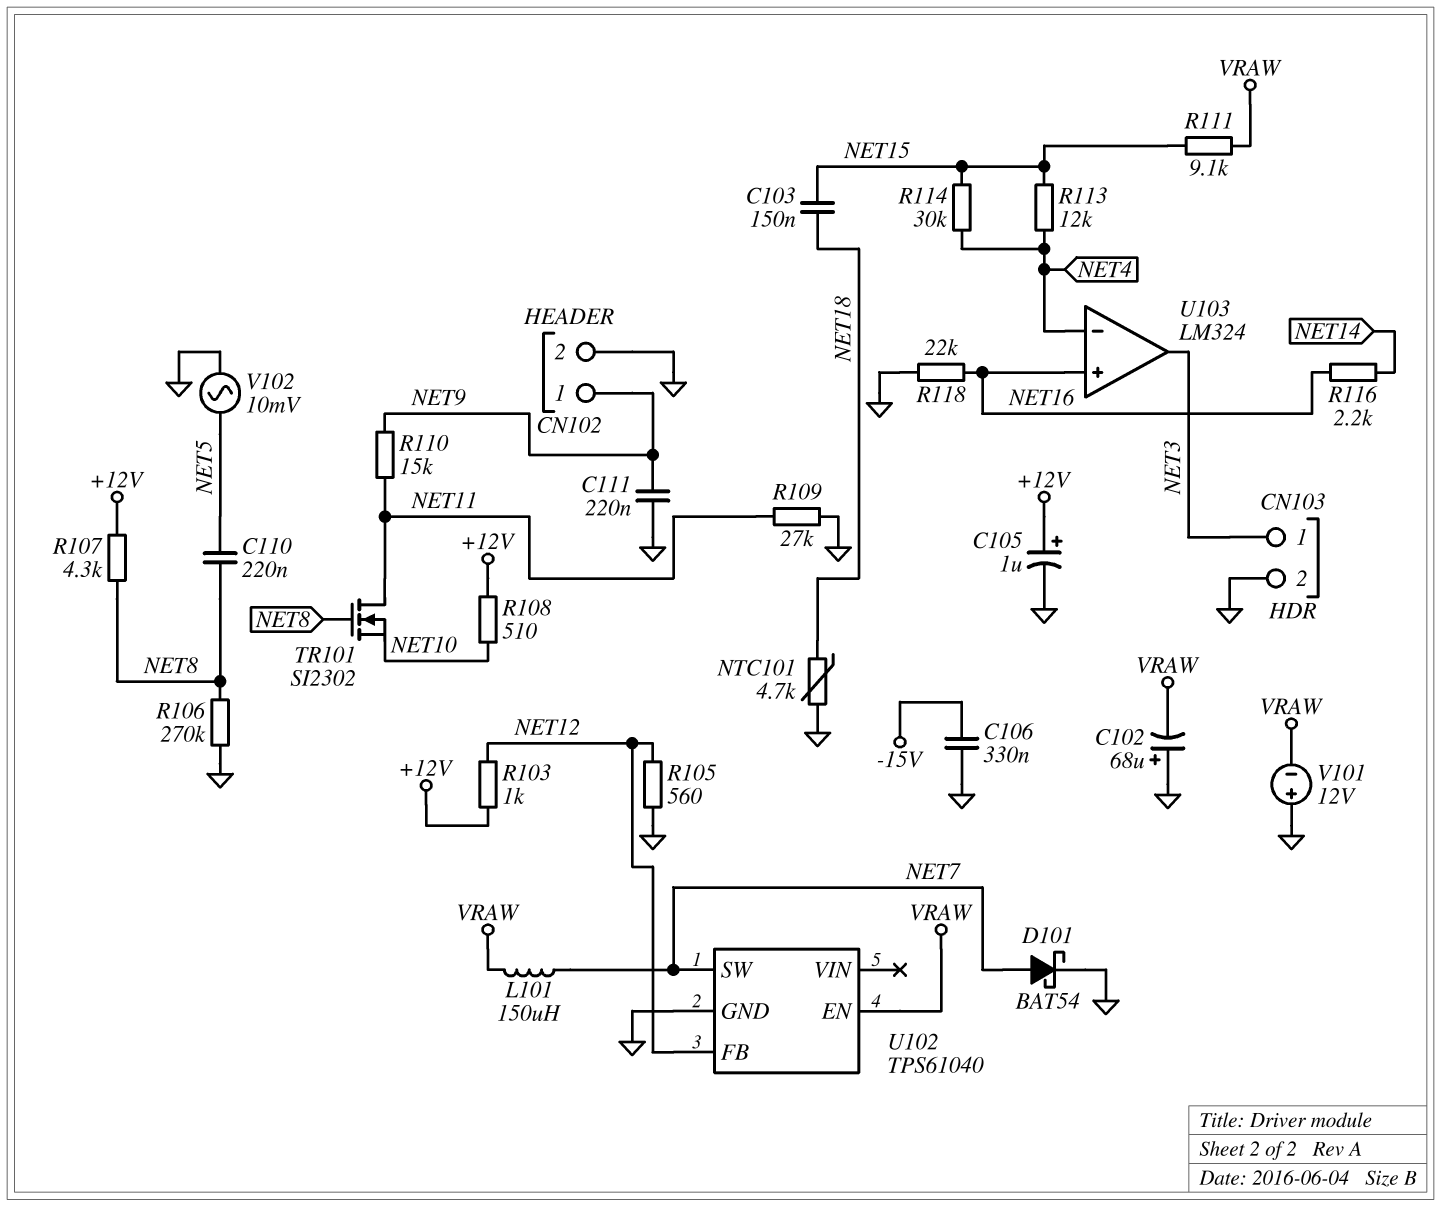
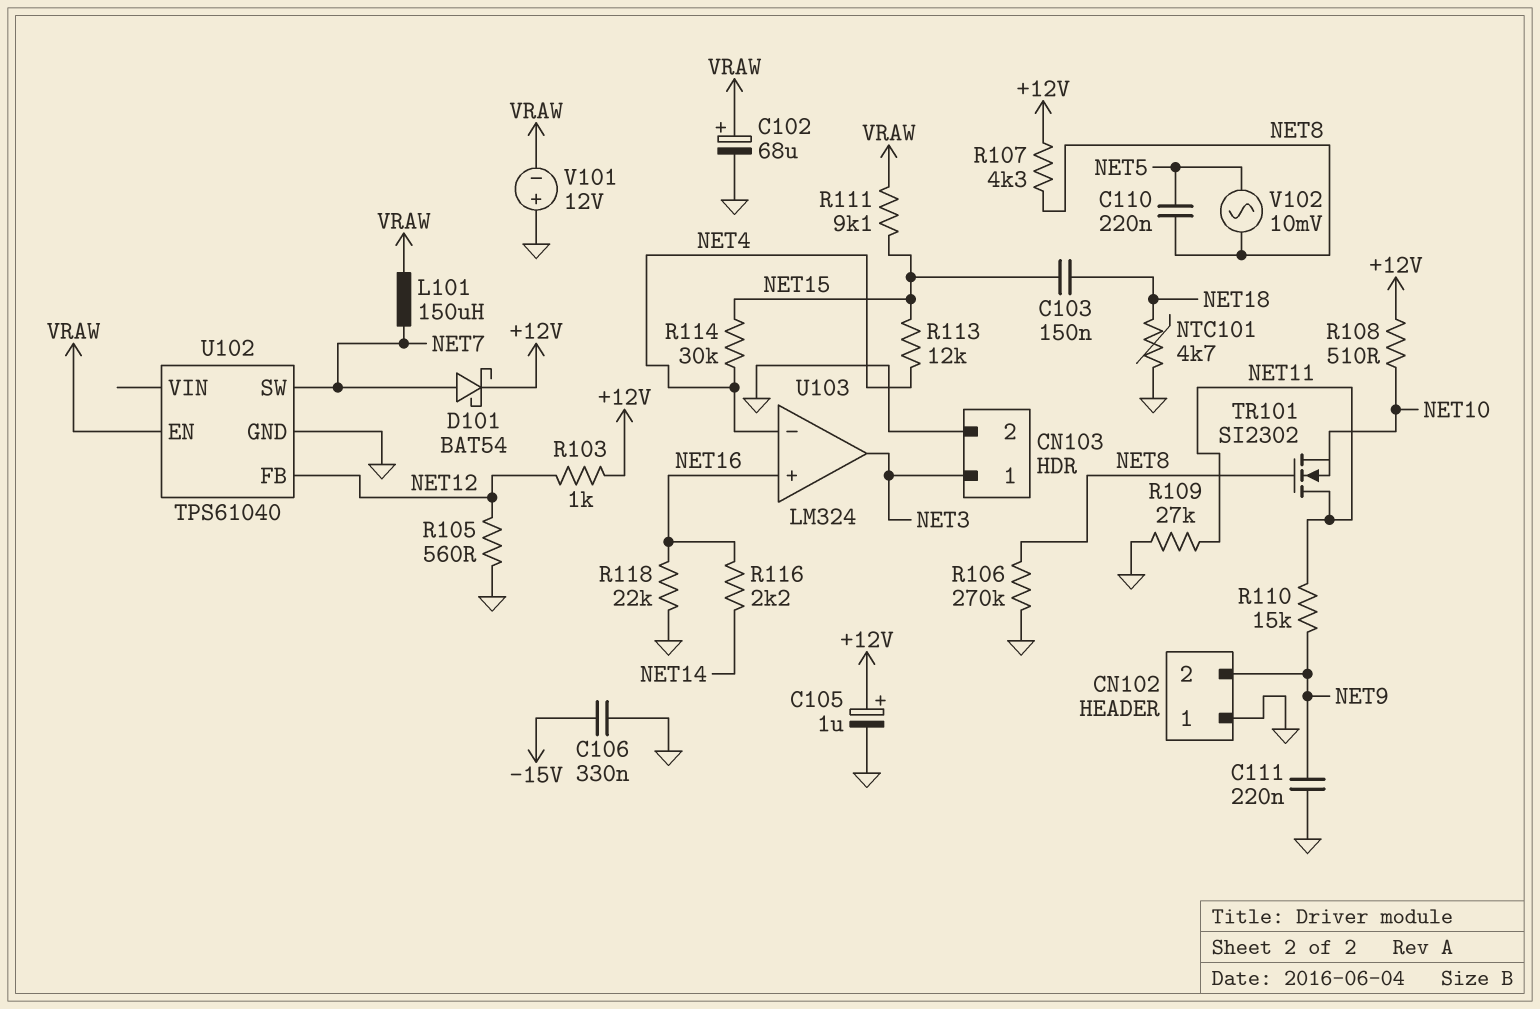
C102: 68uF (plus GND, minus VRAW) -> 68uF (plus VRAW, minus GND)
CN102 pin 1: NET9 -> GND
CN102 pin 2: GND -> NET9
D101: schottky BAT54 (A NET7, K GND) -> schottky BAT54 (A NET7, K +12V)
V102: AC 10mV (GND, NET5) -> AC 10mV (NET5, NET8)

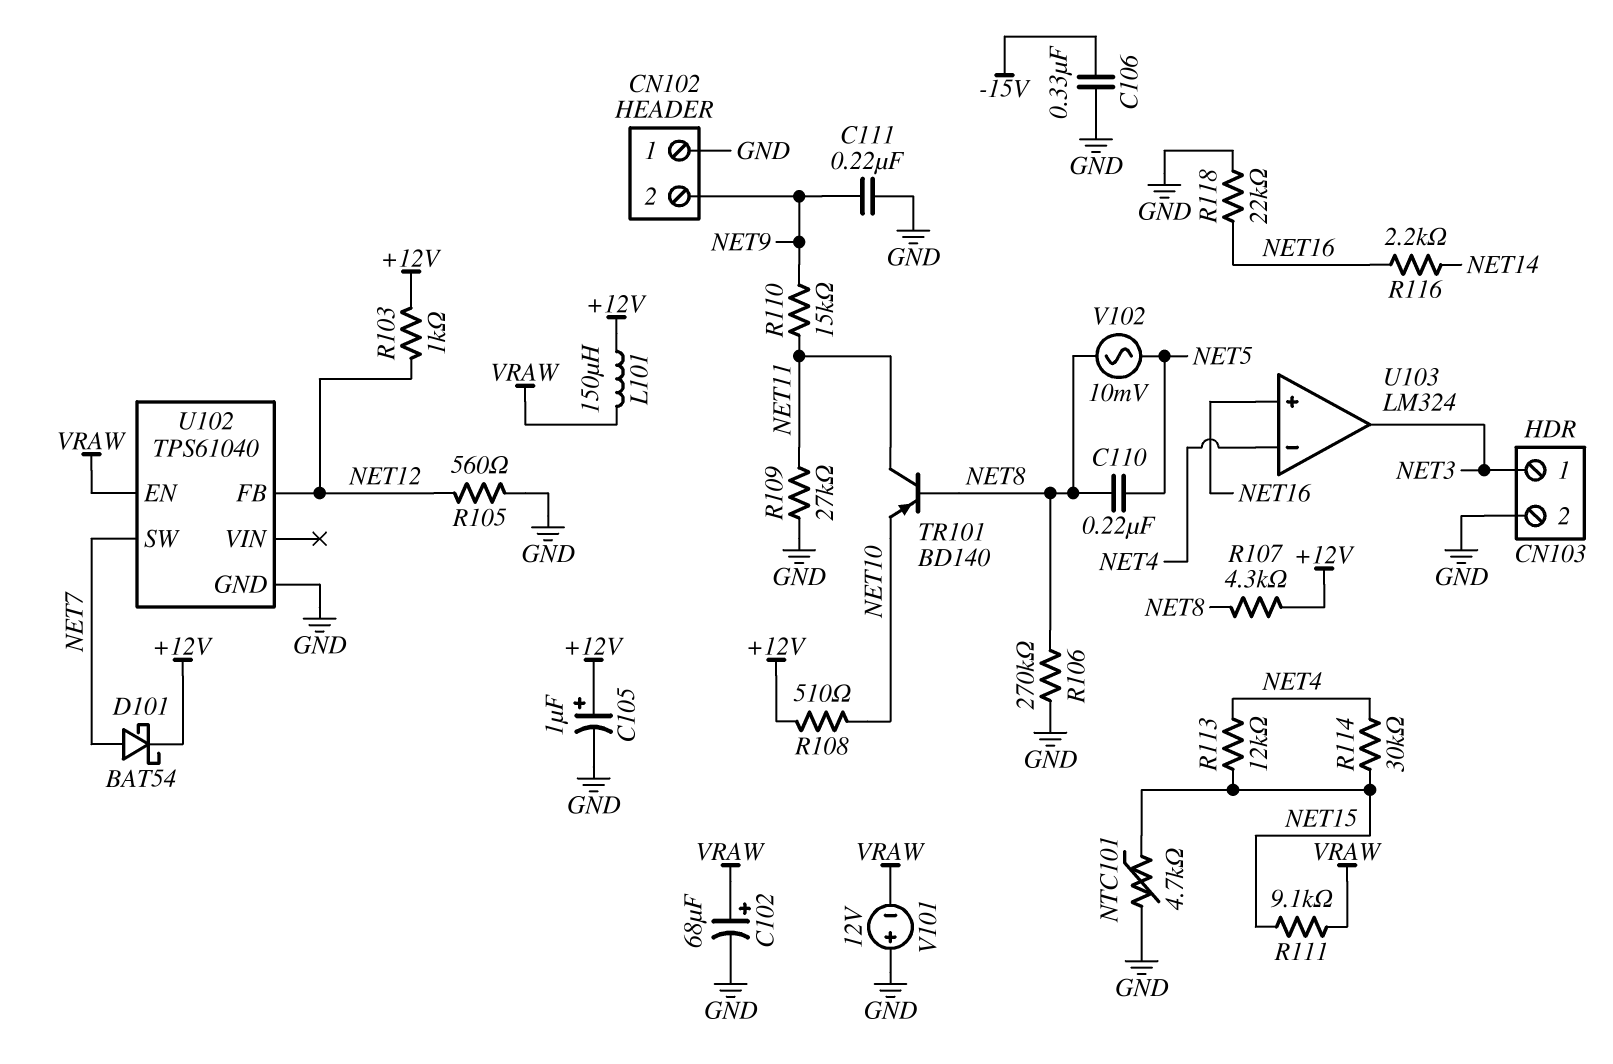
C103: 150nF (NET15, NET18) -> none
L101: 150uH (NET7, VRAW) -> 150uH (+12V, VRAW)
NTC101: 4.7k (GND, NET18) -> 4.7k (GND, NET15)
TR101: NMOS SI2302 (G NET8, D NET11, S NET10) -> PNP BD140 (B NET8, C NET11, E NET10)

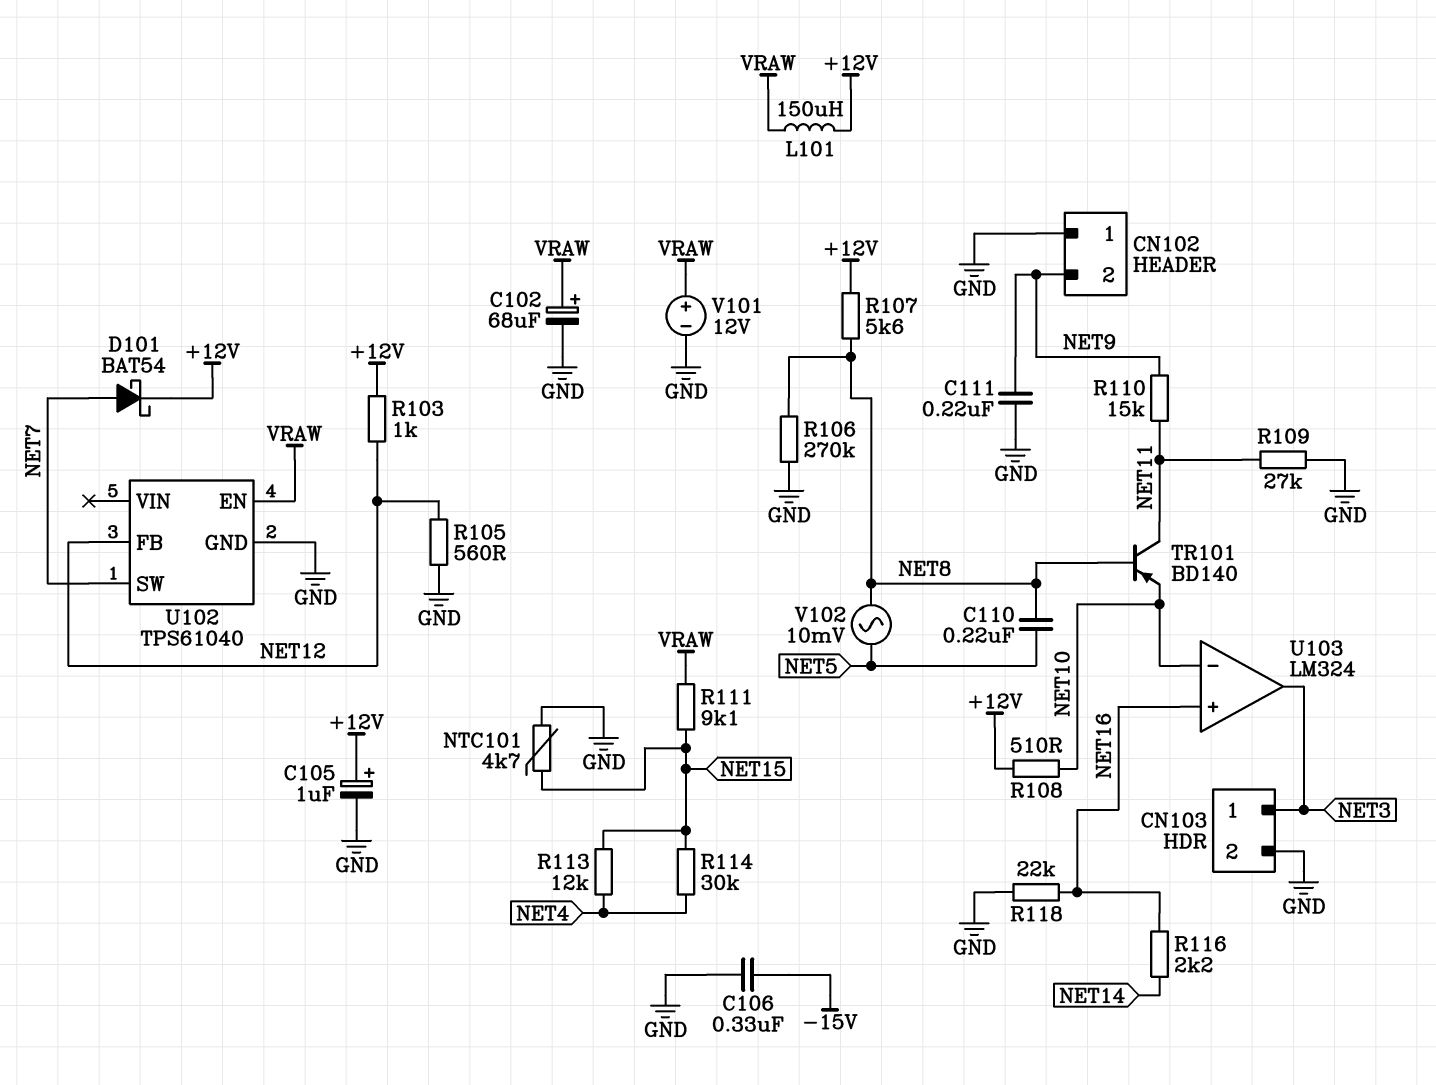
R107: 4.3k (+12V, NET8) -> 5.6k (+12V, NET8)
U103 pin in-: NET4 -> NET10
V101: 12V (plus GND, minus VRAW) -> 12V (plus VRAW, minus GND)

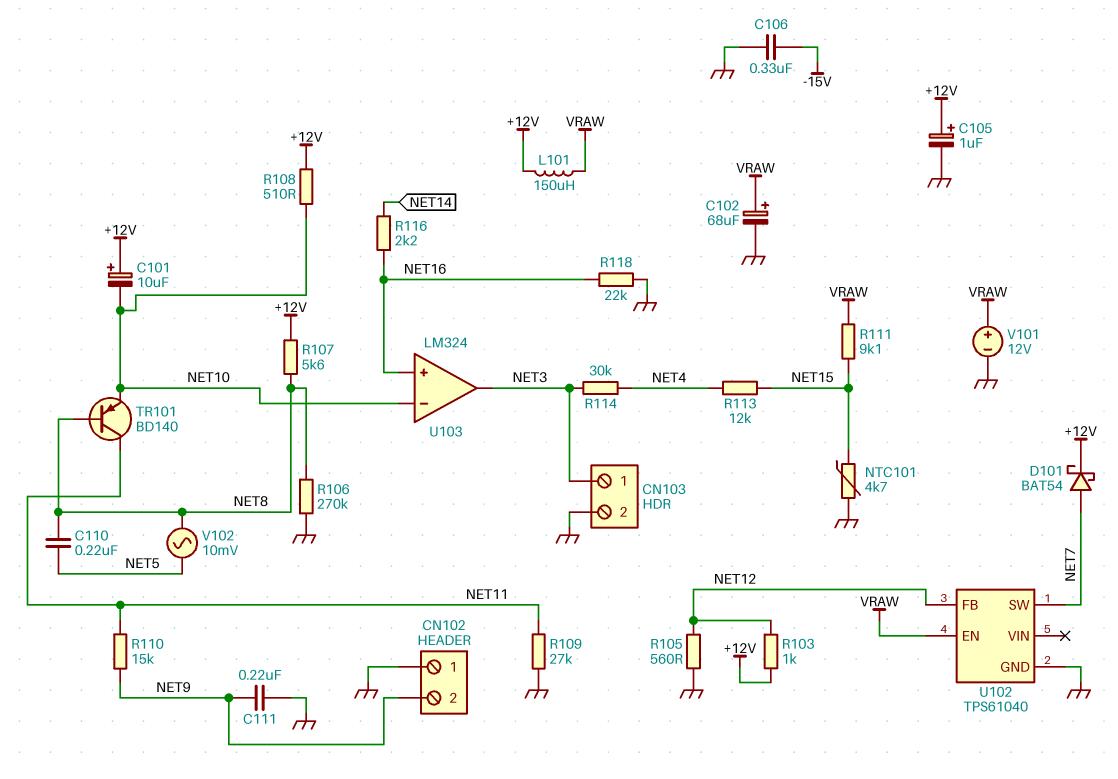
C101: none -> 10uF (plus +12V, minus NET10)
R114: 30k (NET4, NET15) -> 30k (NET3, NET4)

